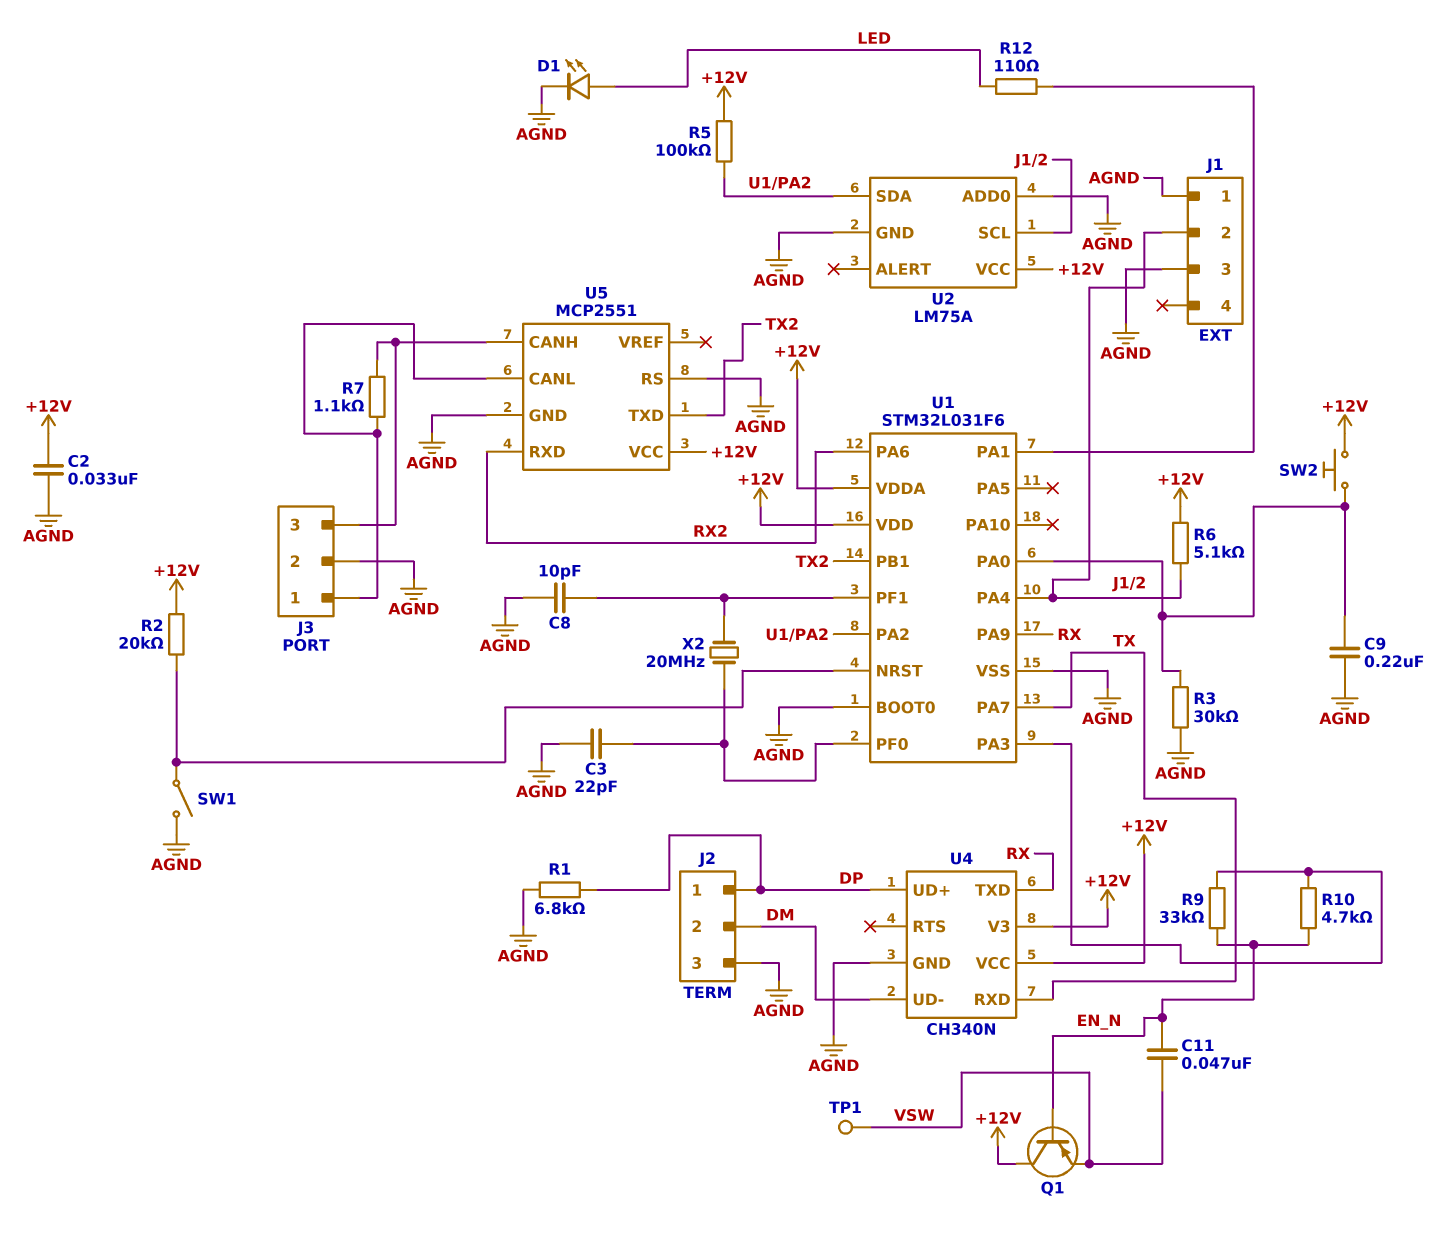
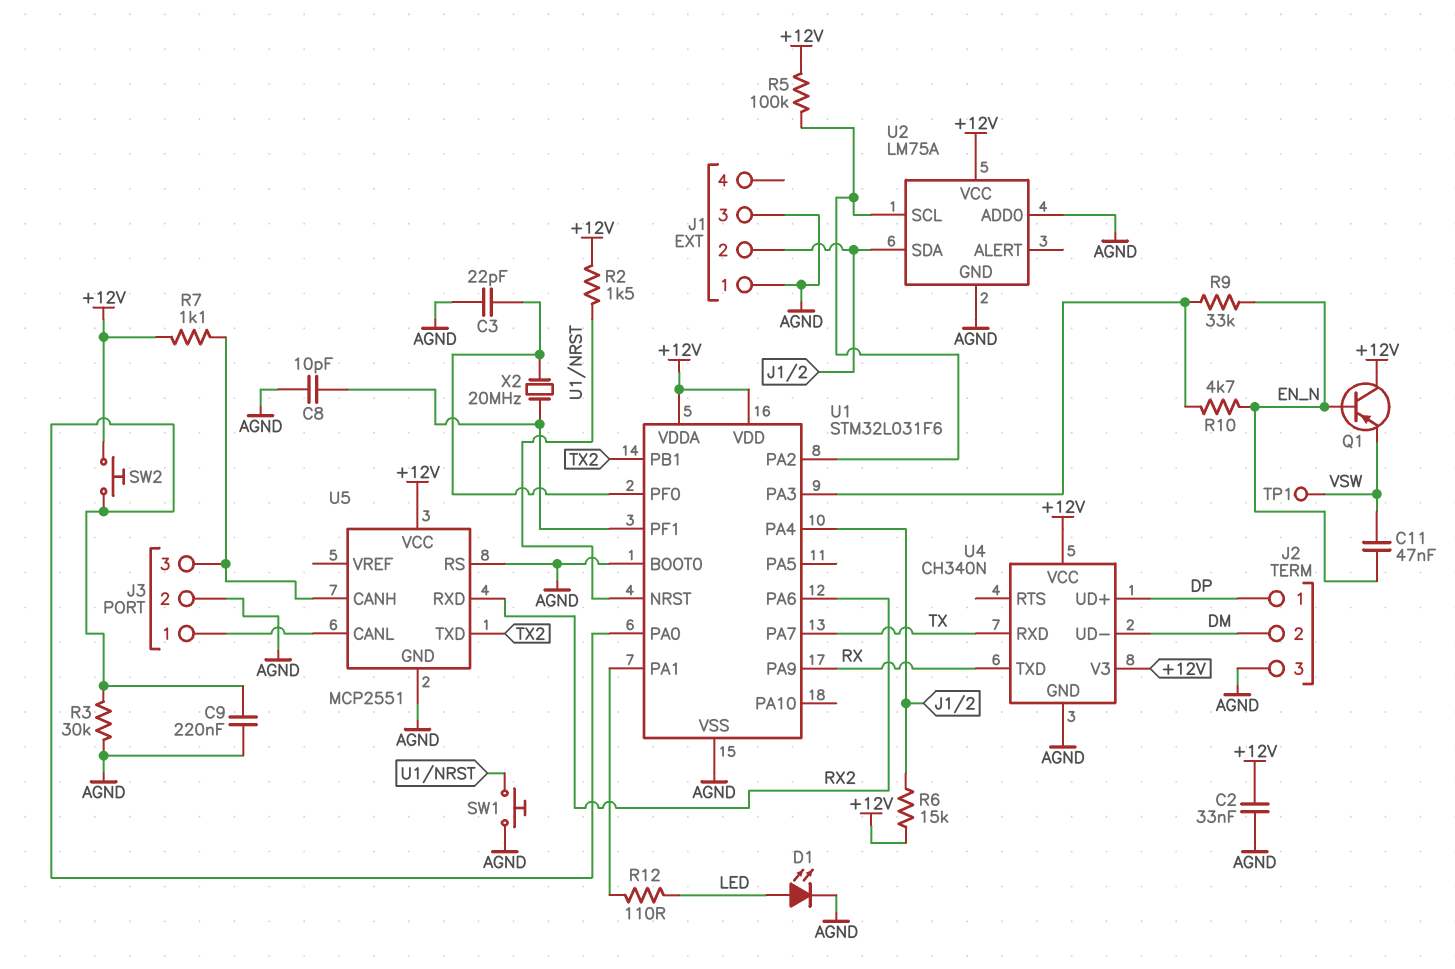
R1: 6.8k (AGND, DP) -> none
R2: 20k (+12V, U1/NRST) -> 1.5k (+12V, U1/NRST)
R6: 5.1k (+12V, J1/2) -> 15k (+12V, J1/2)
R7: 1.1k (J3/1, J3/3) -> 1.1k (+12V, J3/3)
SW1: switch (AGND, U1/NRST) -> button (AGND, U1/NRST)
U2 pin SCL: J1/2 -> U1/PA2
U2 pin SDA: U1/PA2 -> J1/2

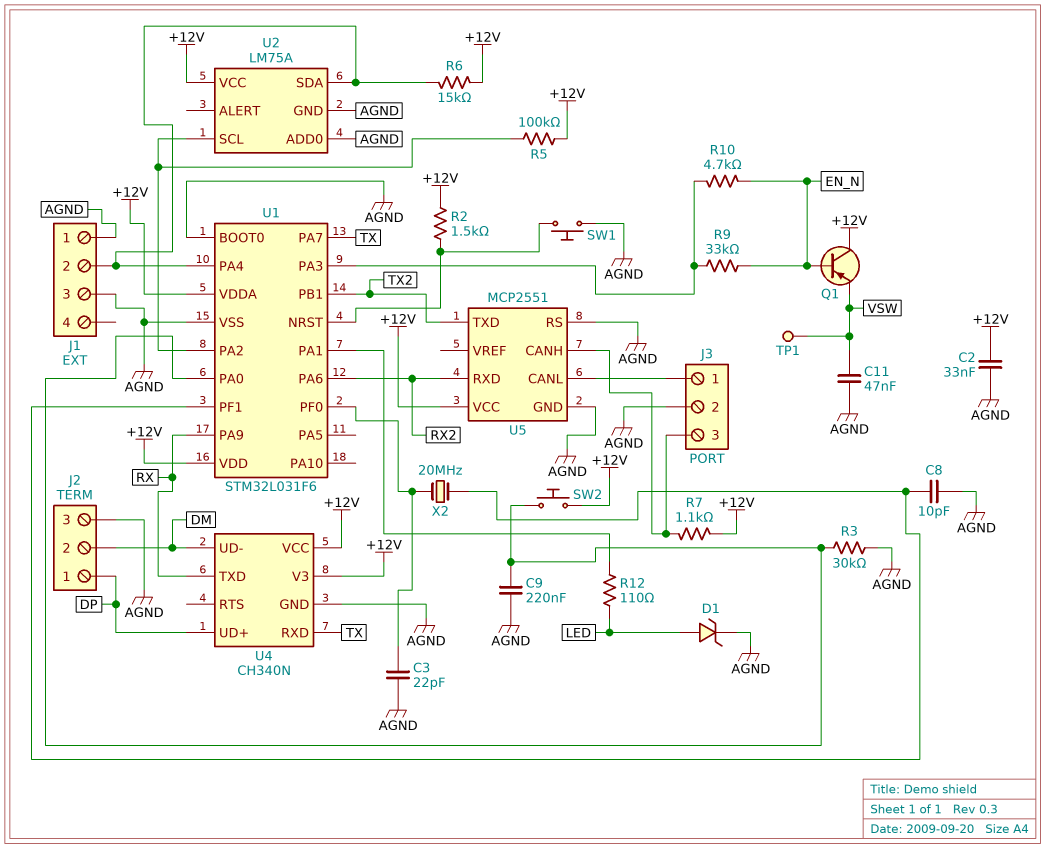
C11: 47nF (EN_N, VSW) -> 47nF (AGND, VSW)
D1: LED (A LED, K AGND) -> zener (A LED, K AGND)

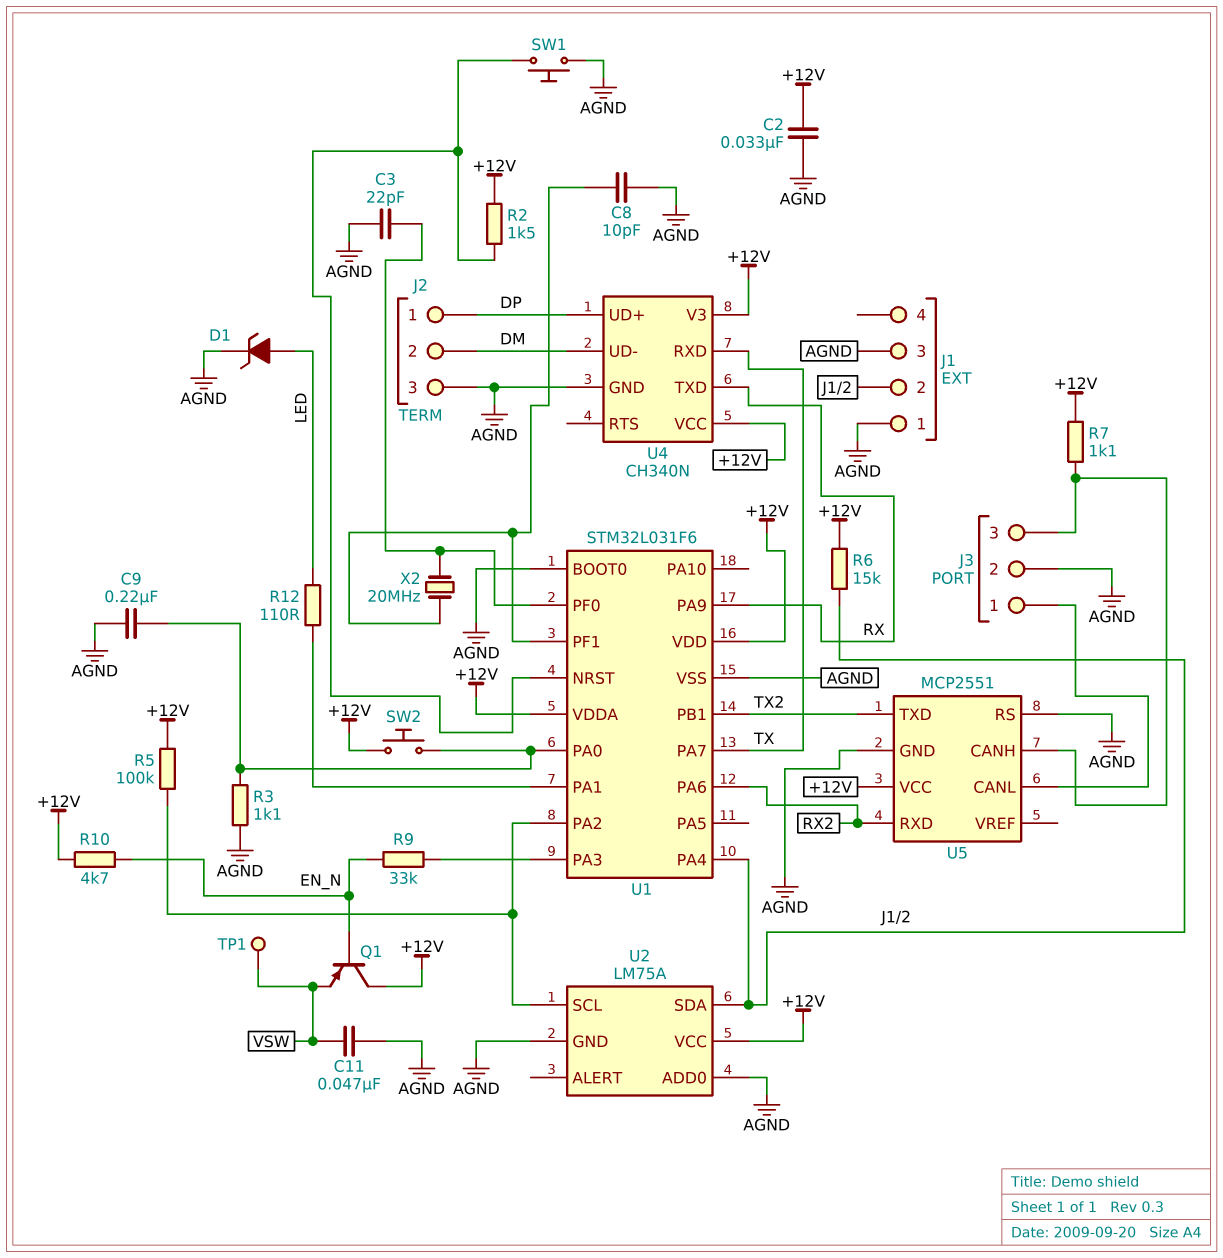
R3: 30k (AGND, U1/PA0) -> 1.1k (AGND, U1/PA0)
R10: 4.7k (EN_N, U1/PA3) -> 4.7k (+12V, EN_N)

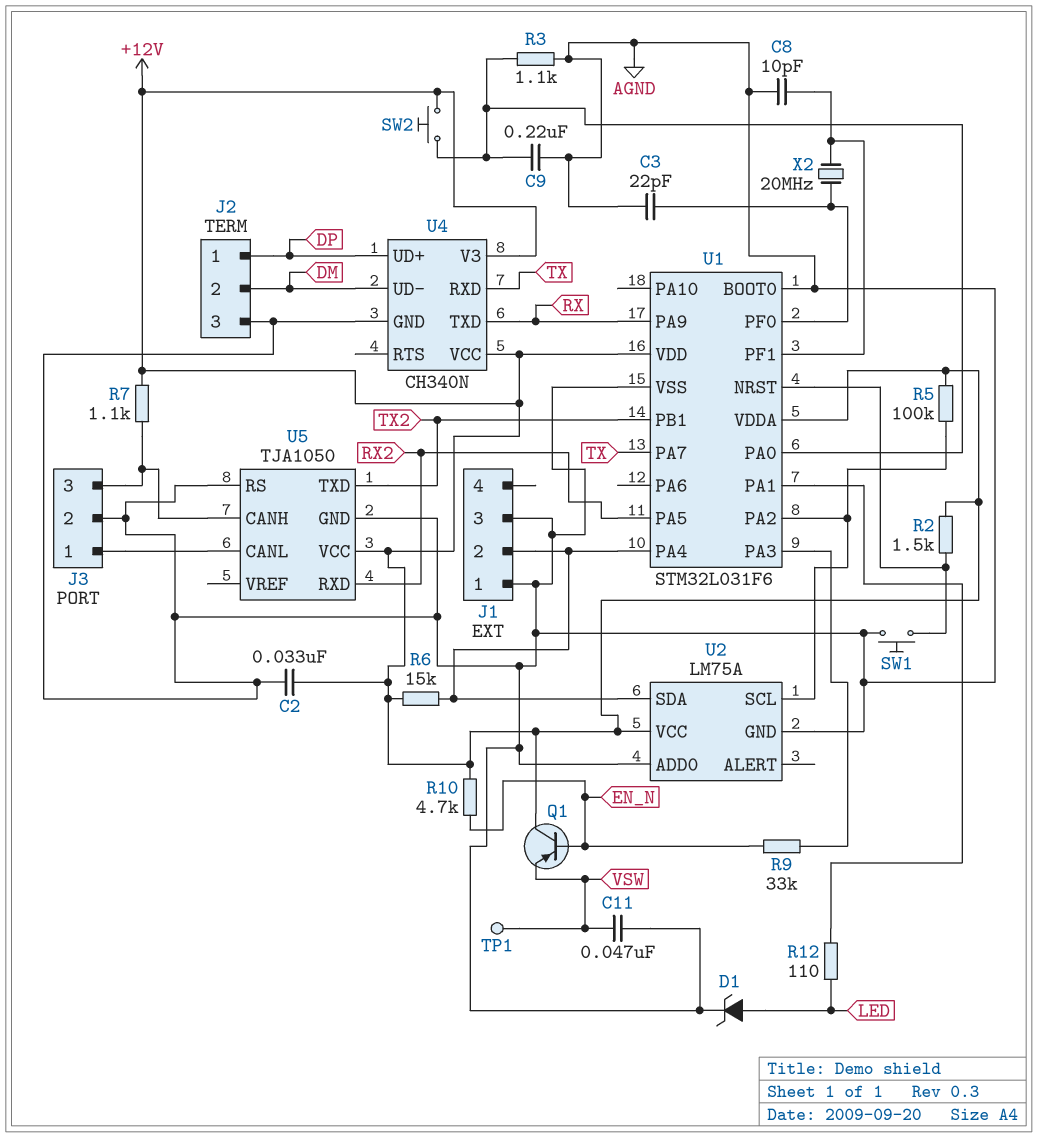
U1 pin PA5: none -> RX2
U1 pin PA6: RX2 -> none
U5: MCP2551 -> TJA1050

